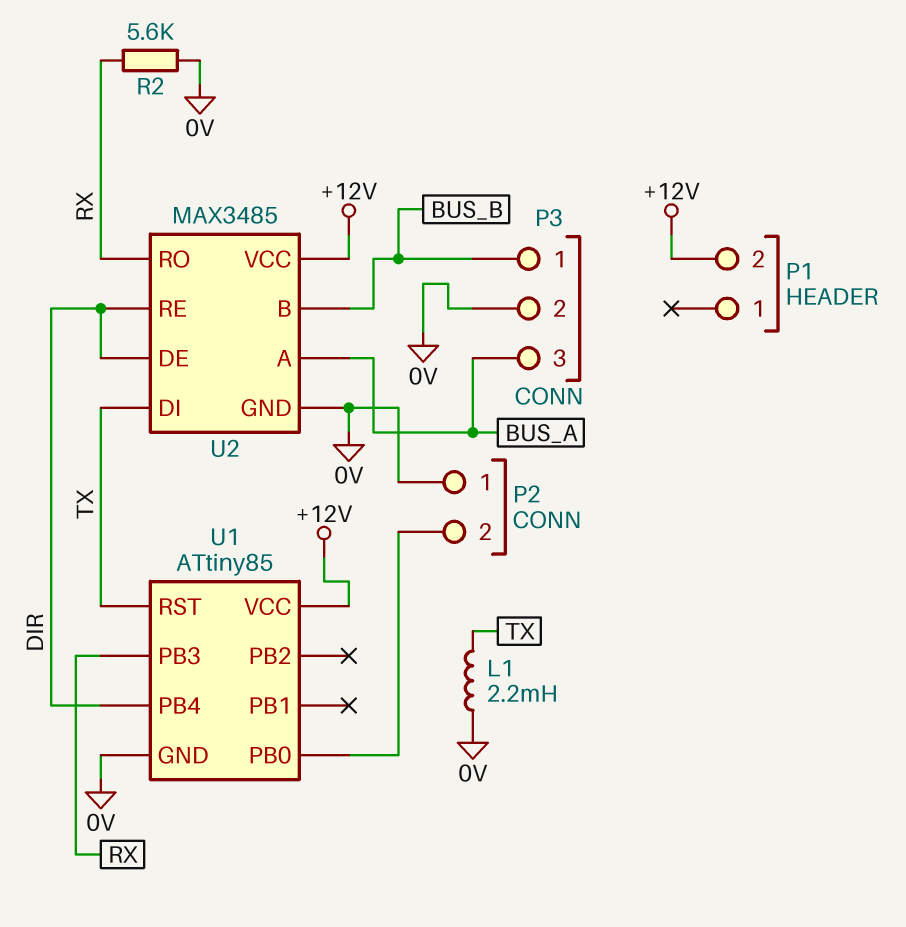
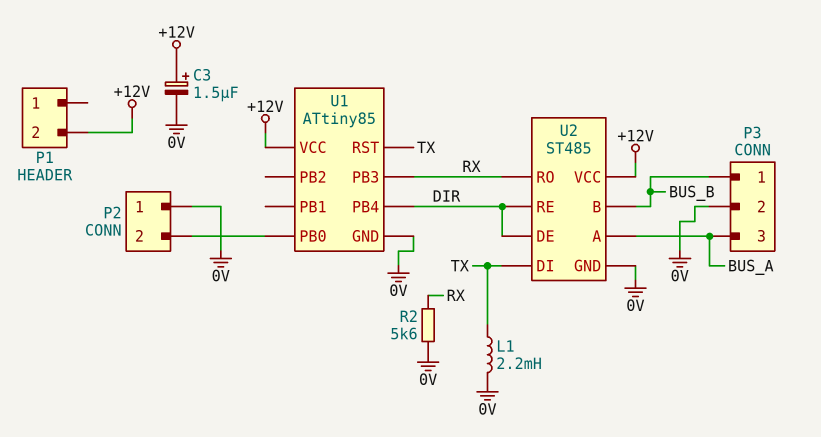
C3: none -> 1.5uF (plus +12V, minus 0V)
U2: MAX3485 -> ST485

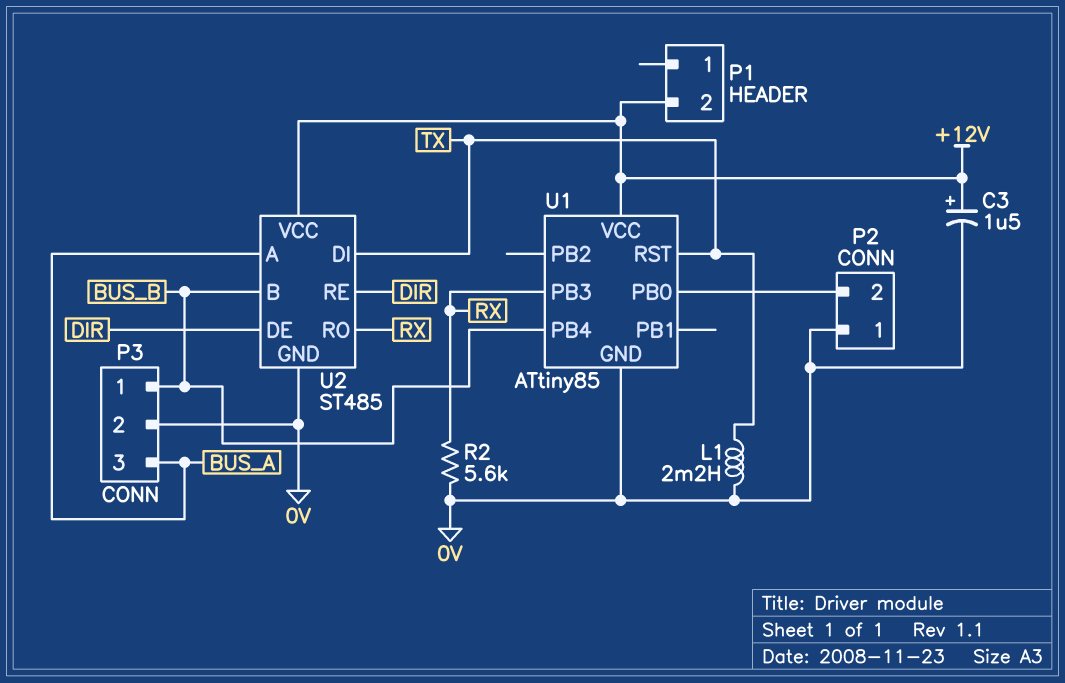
U1 pin PB4: DIR -> BUS_B

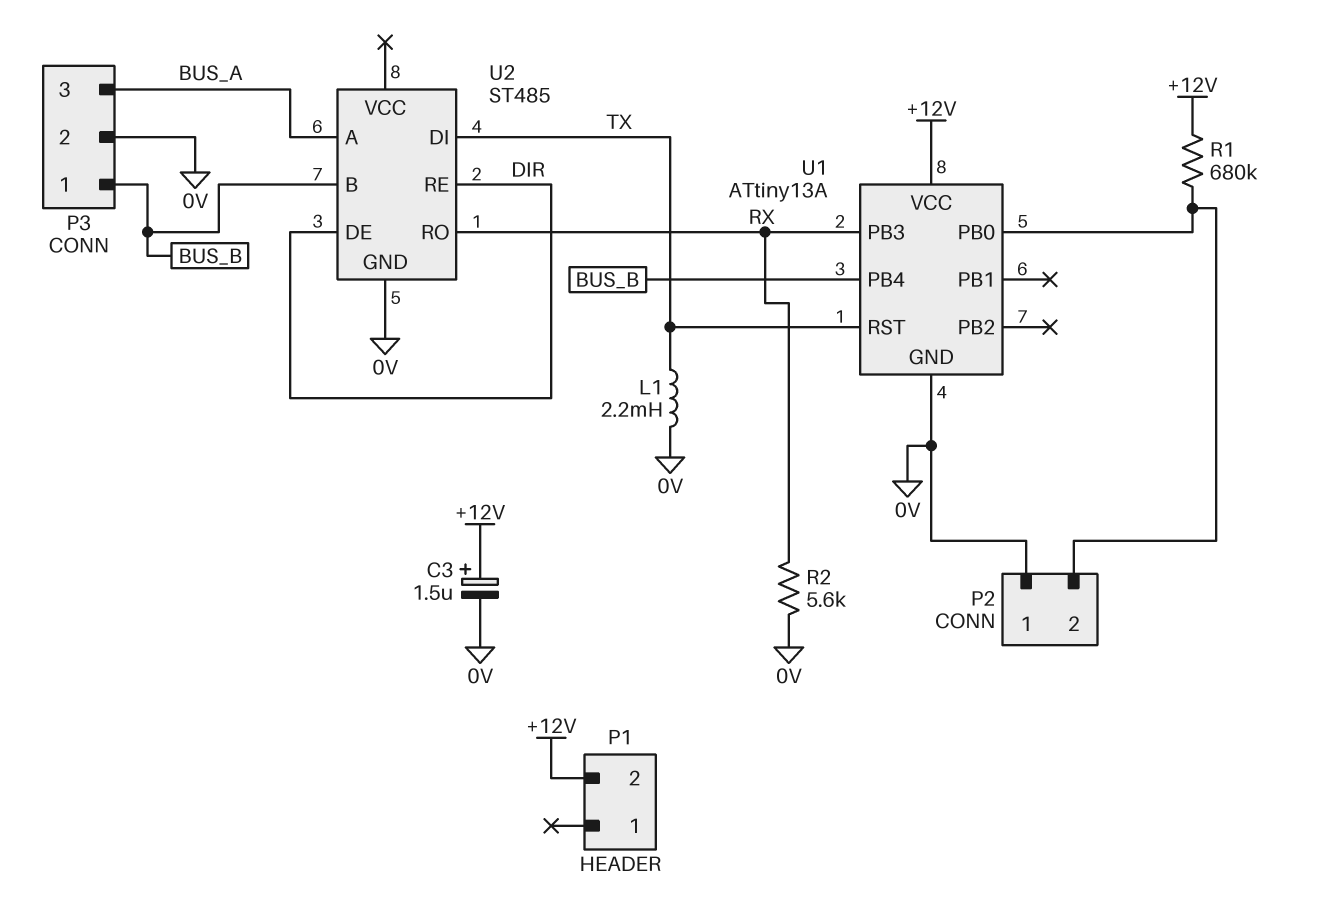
R1: none -> 680k (+12V, P2/2)
U1: ATtiny85 -> ATtiny13A
U2 pin VCC: +12V -> none

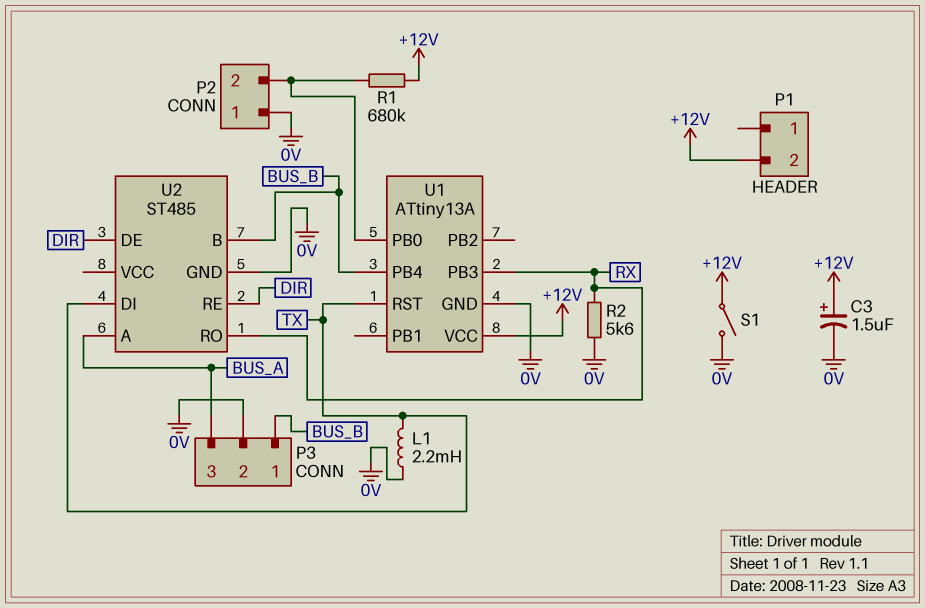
S1: none -> switch (+12V, 0V)

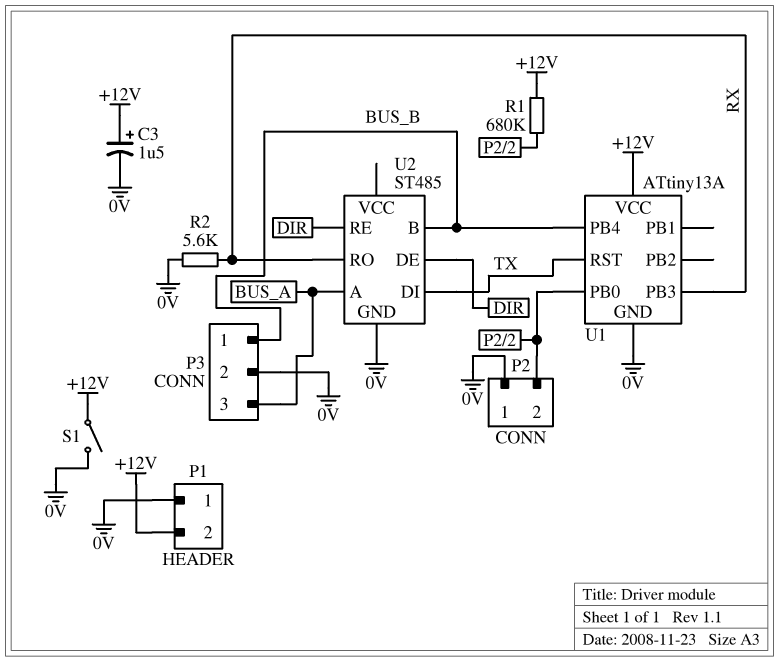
L1: 2.2mH (0V, TX) -> none
P1 pin 1: none -> 0V

